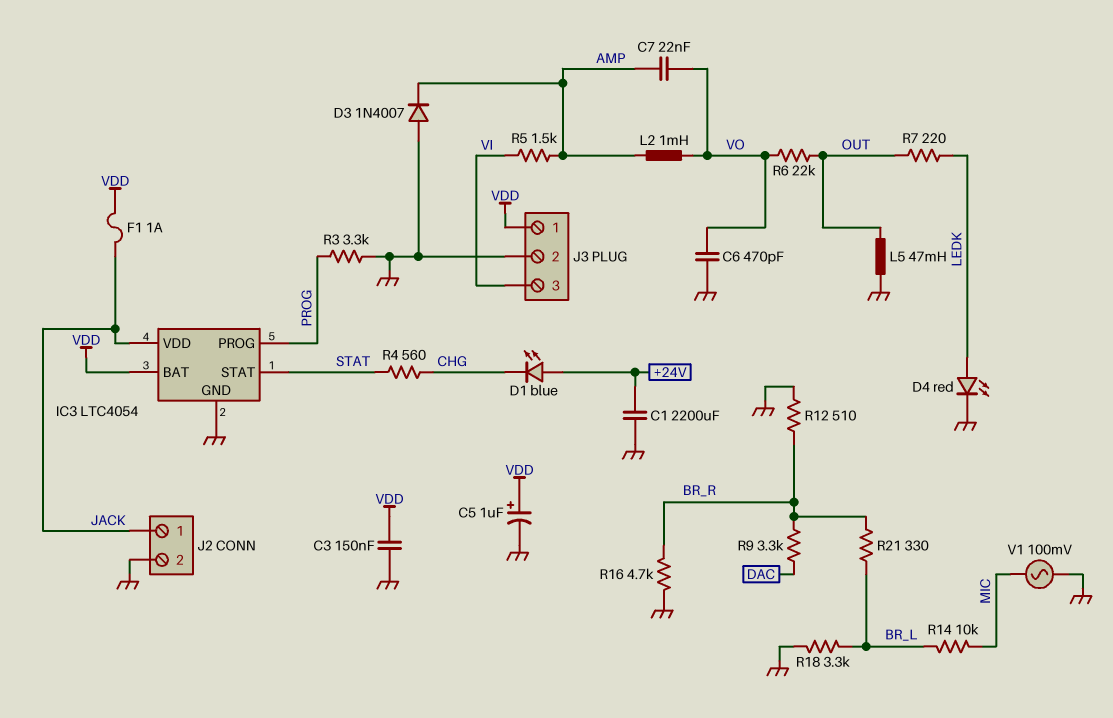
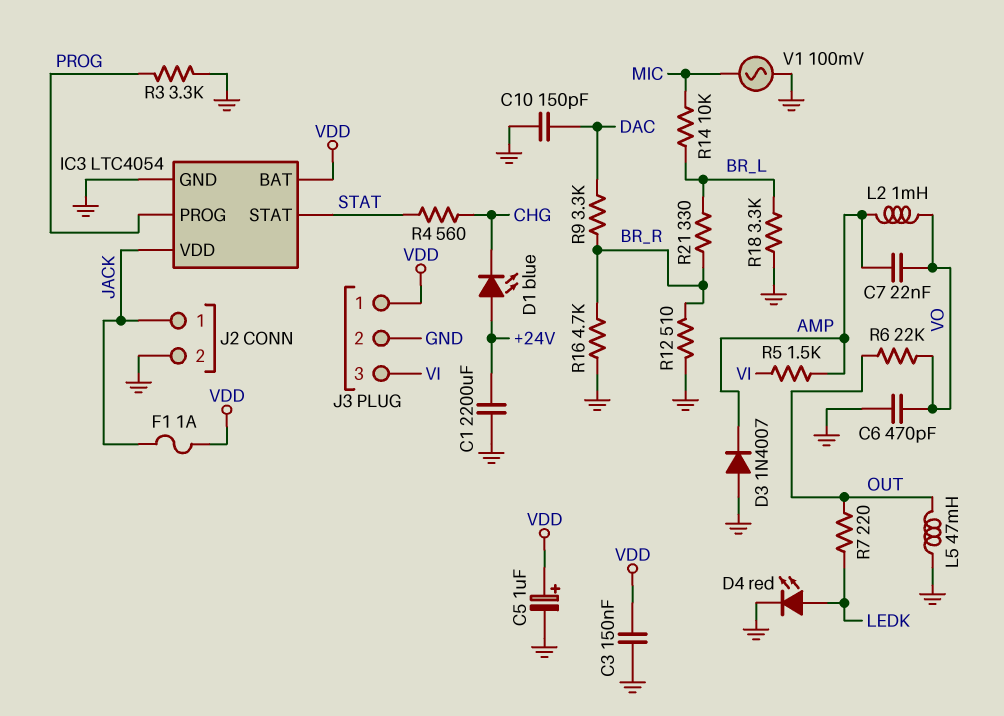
C10: none -> 150pF (DAC, GND)

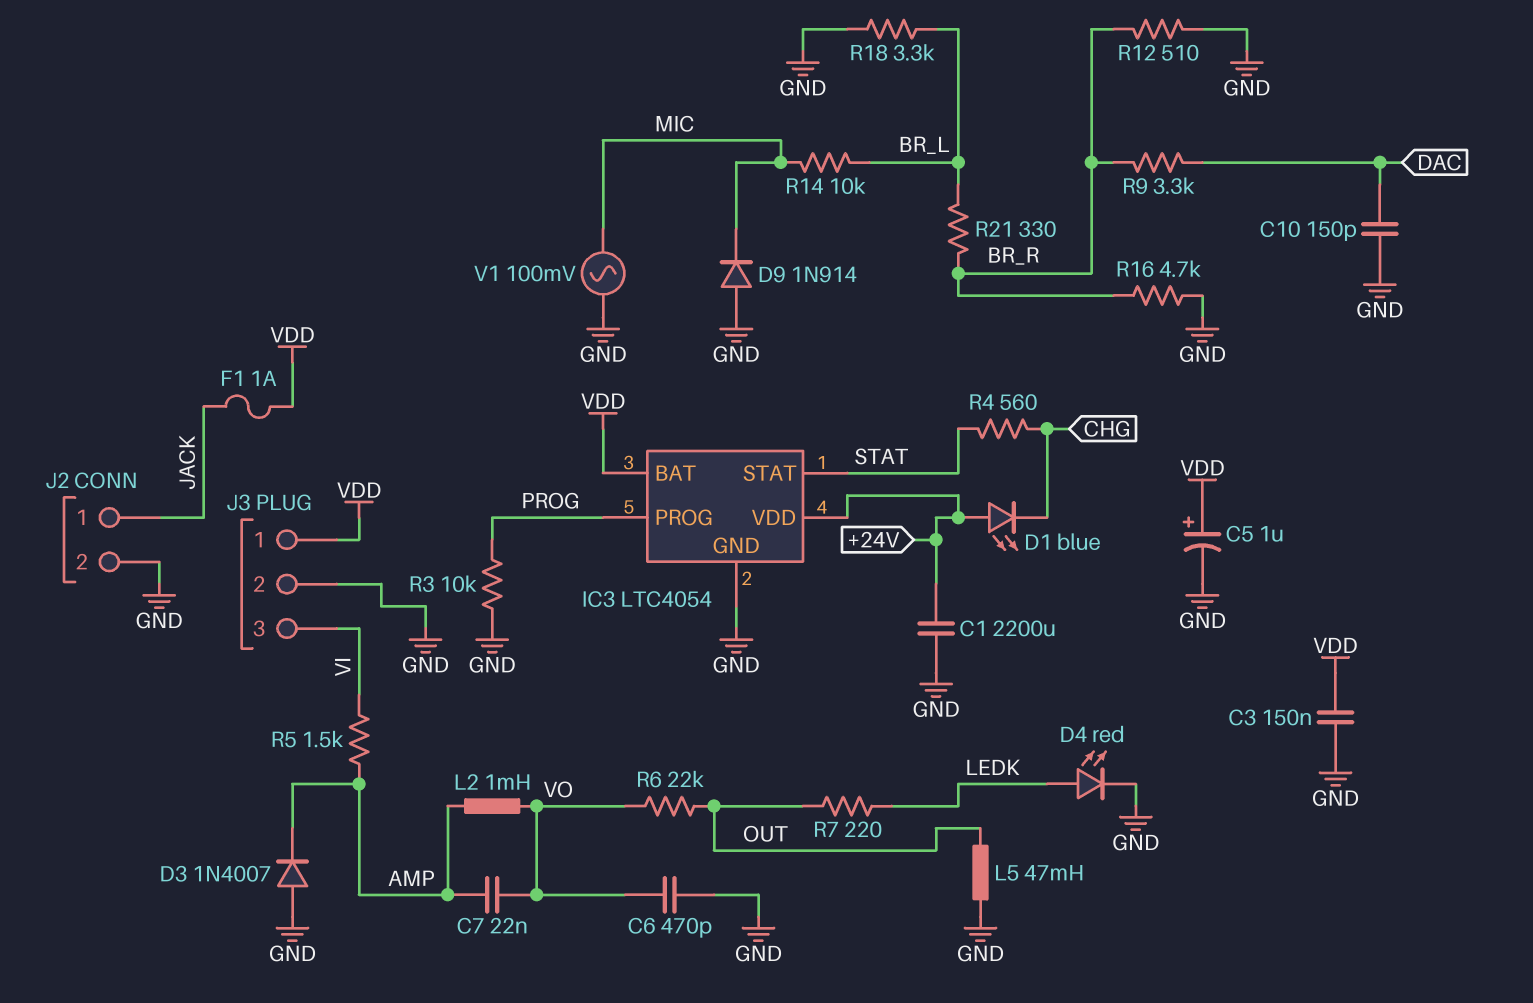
D9: none -> diode 1N914 (A GND, K MIC)
IC3 pin VDD: JACK -> +24V
R3: 3.3k (GND, PROG) -> 10k (GND, PROG)

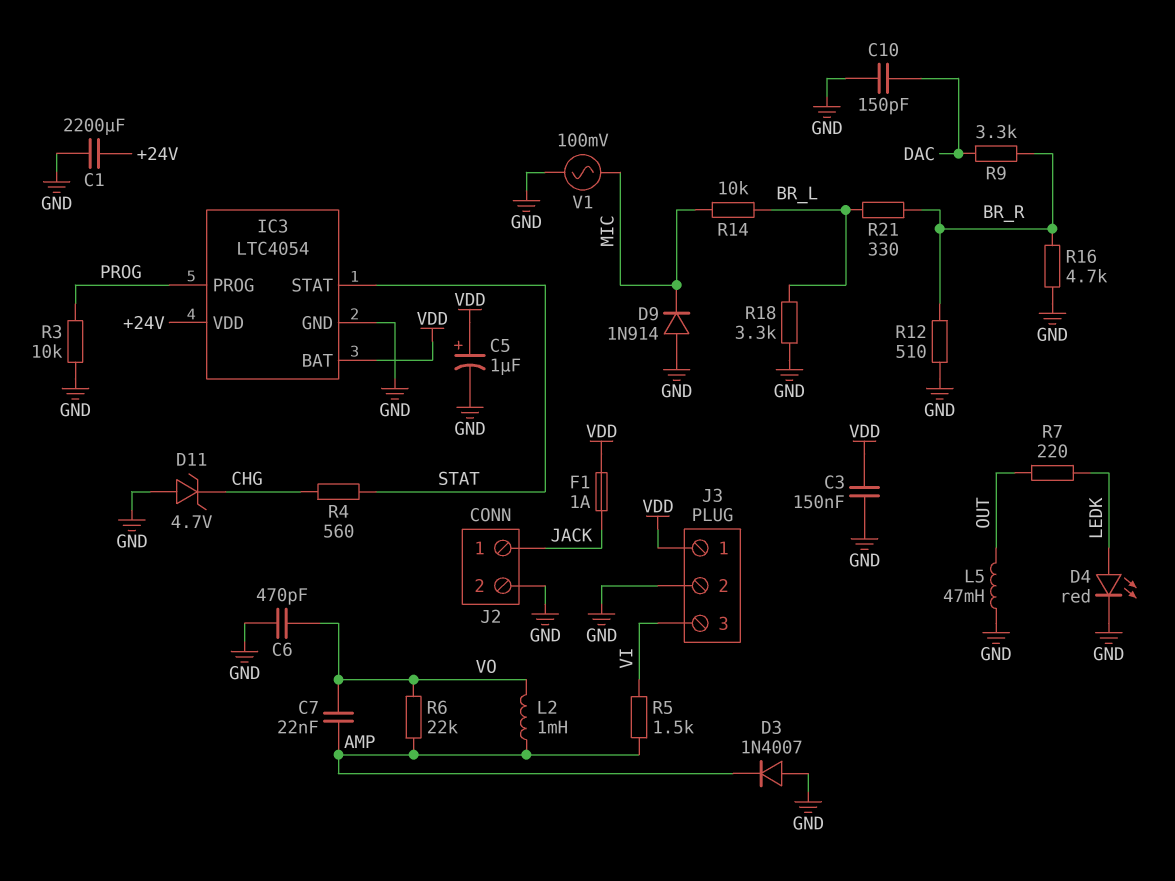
D1: LED blue (A +24V, K CHG) -> none
D11: none -> zener 4.7V (A GND, K CHG)
R6: 22k (OUT, VO) -> 22k (AMP, VO)

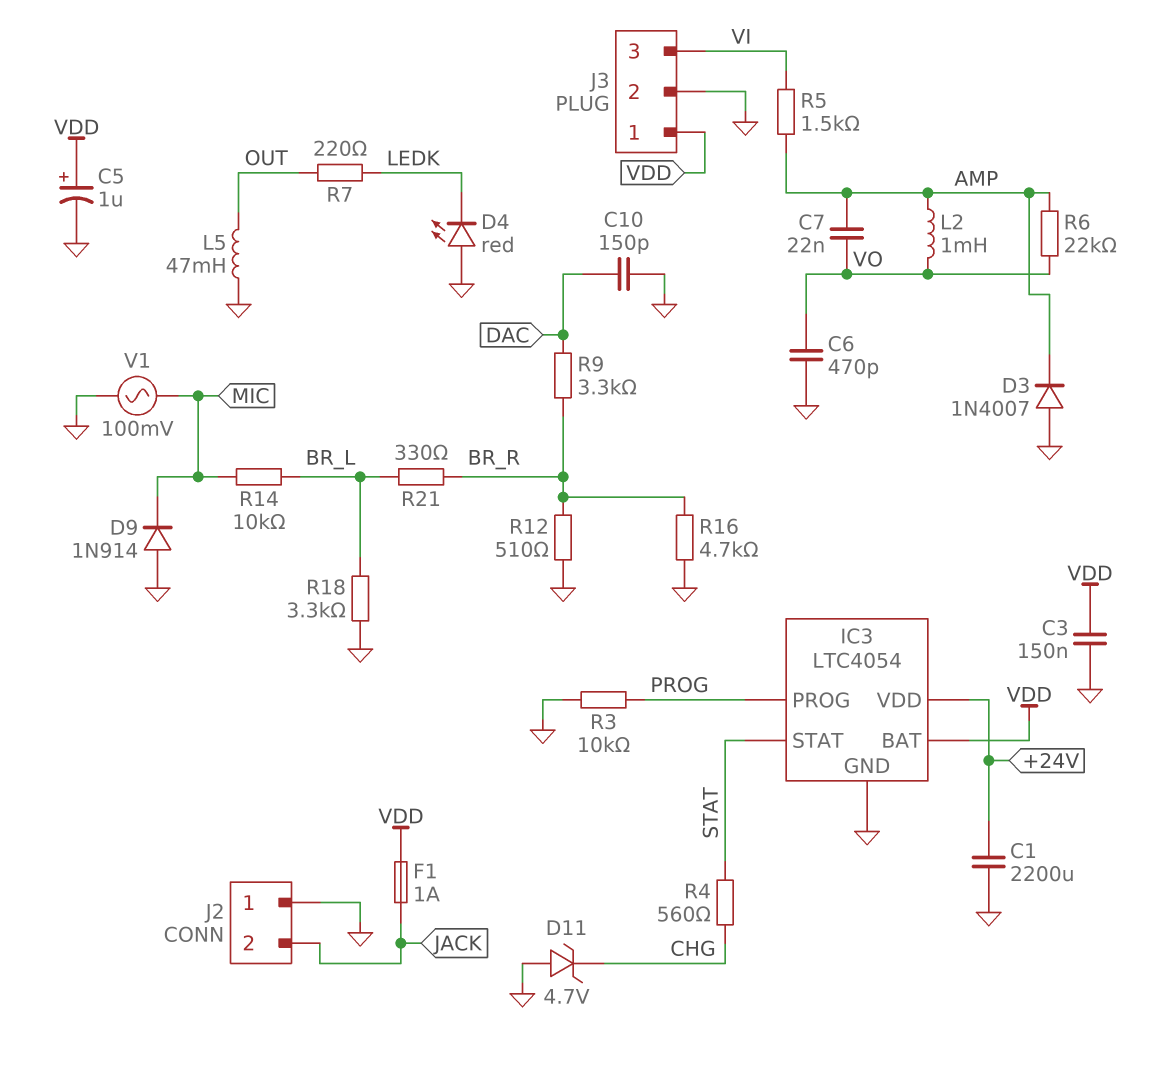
D4: LED red (A LEDK, K GND) -> LED red (A GND, K LEDK)
J2 pin 1: JACK -> GND
J2 pin 2: GND -> JACK

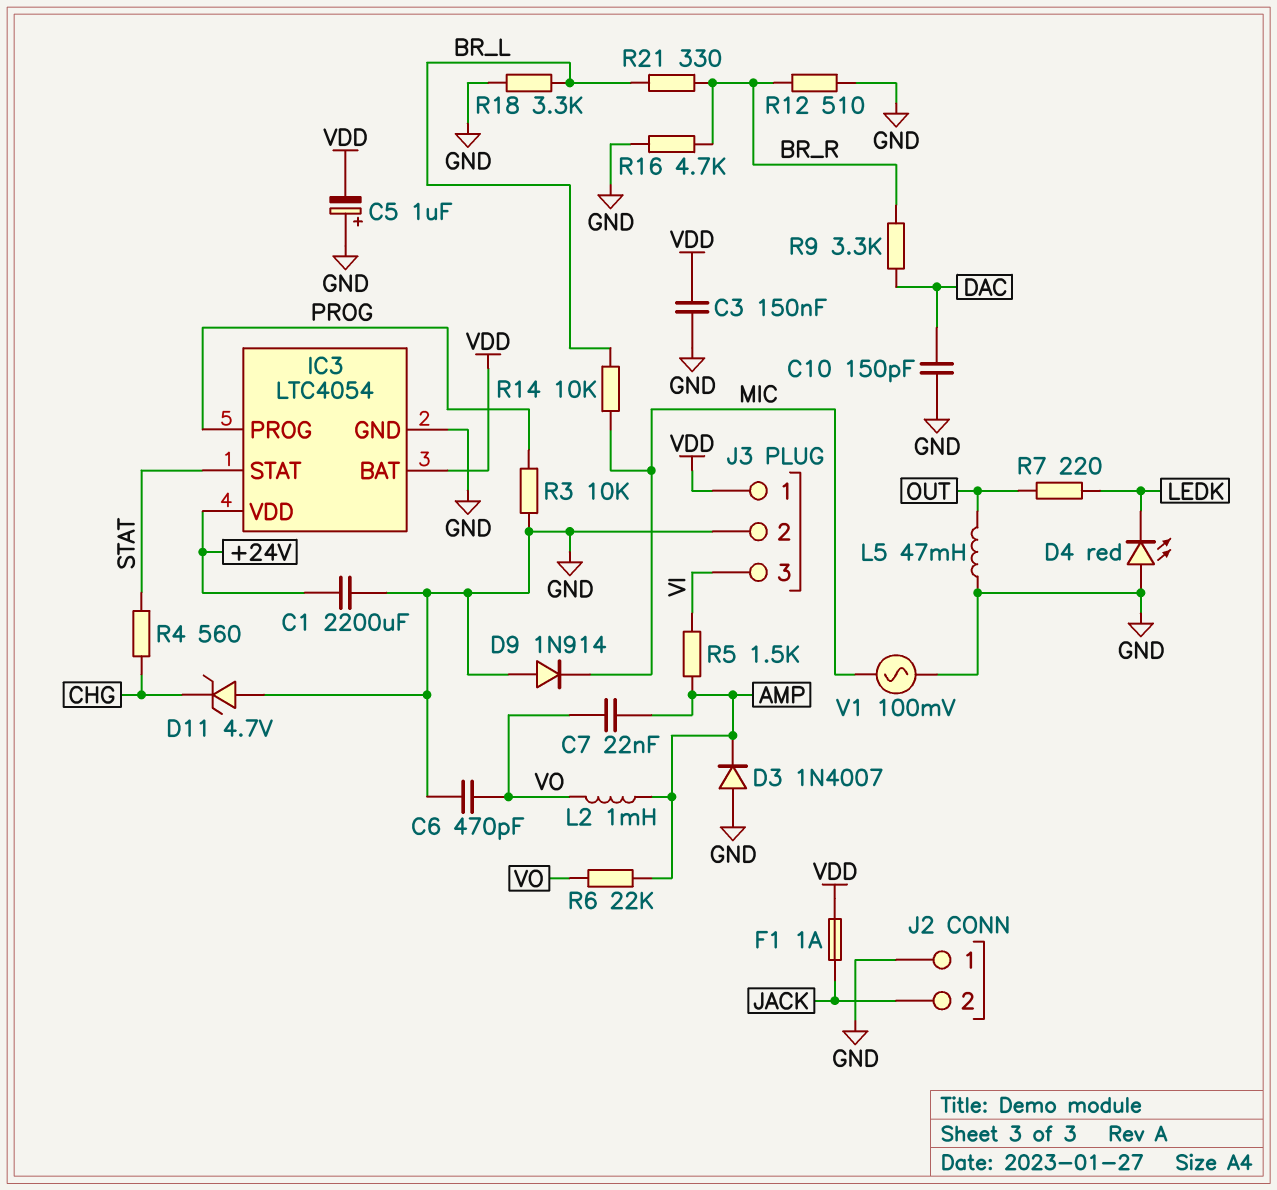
C5: 1uF (plus VDD, minus GND) -> 1uF (plus GND, minus VDD)

